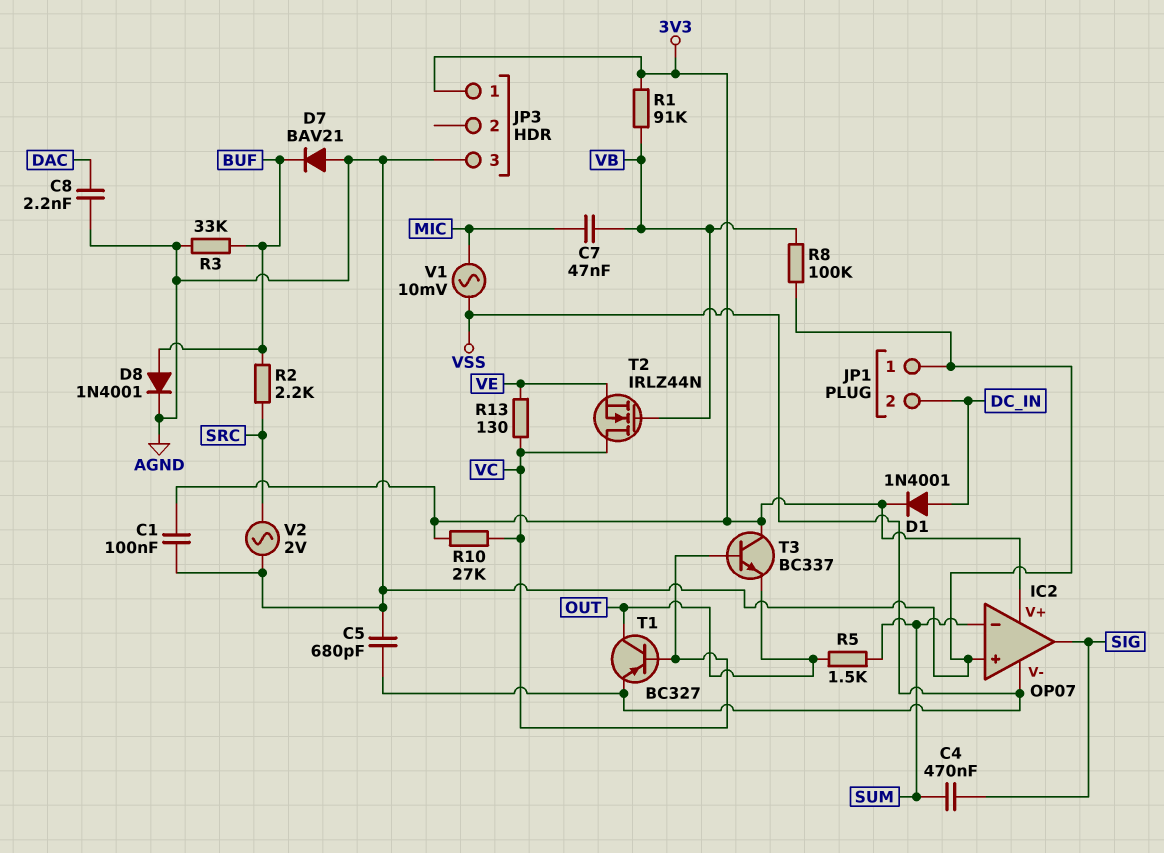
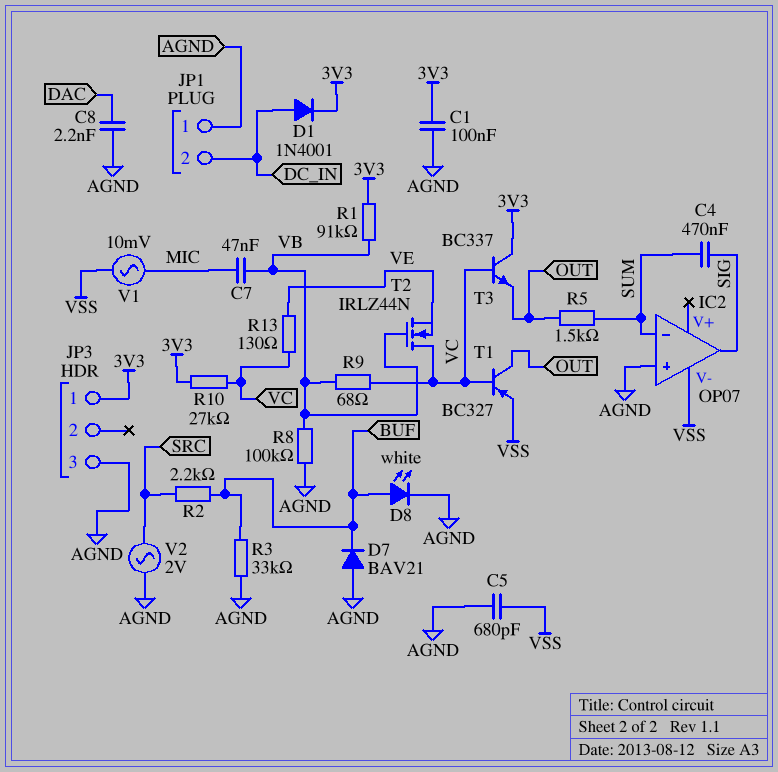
D8: diode 1N4001 (A BUF, K AGND) -> LED white (A BUF, K AGND)
IC2 pin V+: 3V3 -> none
R9: none -> 68 (VB, VC)

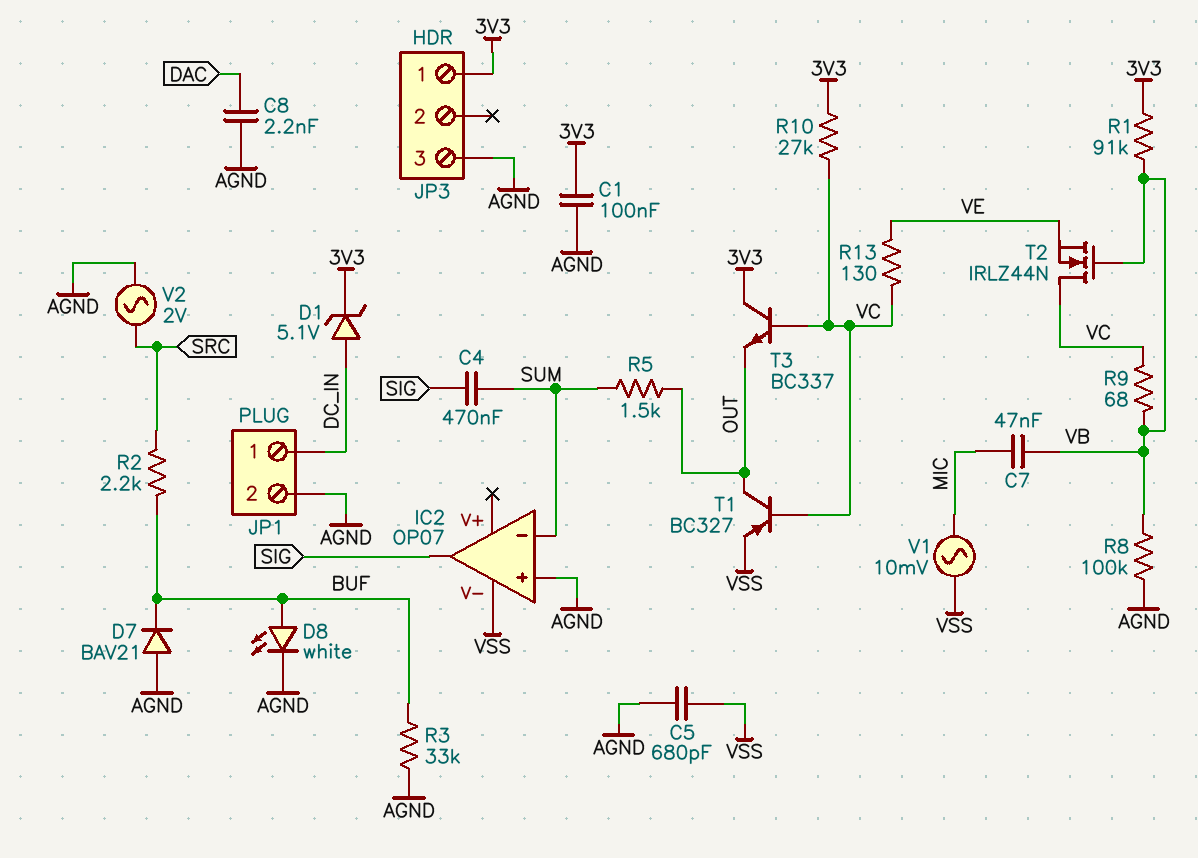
D1: diode 1N4001 (A DC_IN, K 3V3) -> zener 5.1V (A DC_IN, K 3V3)
JP1 pin 1: AGND -> DC_IN
JP1 pin 2: DC_IN -> AGND

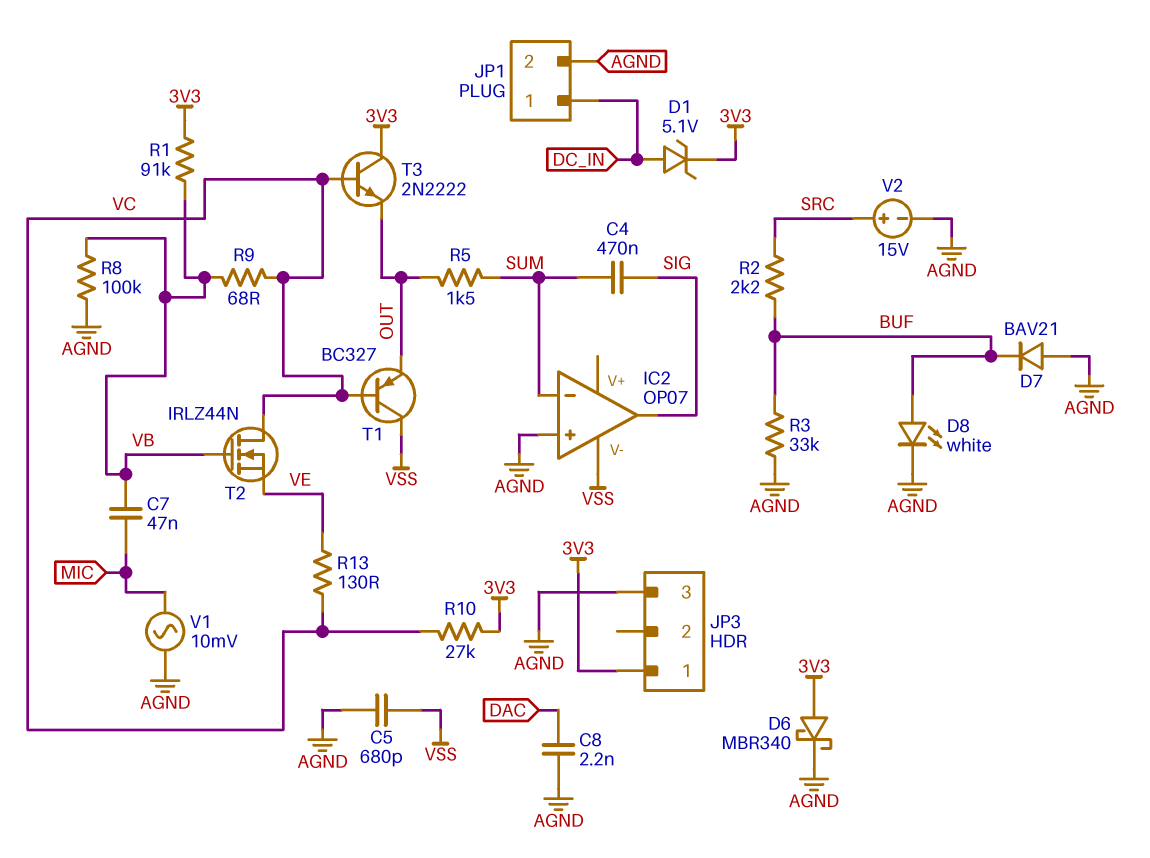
C1: 100nF (3V3, AGND) -> none
D6: none -> schottky MBR340 (A 3V3, K AGND)
T1: PNP BC327 (B VC, C OUT, E VSS) -> PNP BC327 (B VC, C VSS, E OUT)
T3: NPN BC337 (B VC, C 3V3, E OUT) -> NPN 2N2222 (B VC, C 3V3, E OUT)
V1: AC 10mV (MIC, VSS) -> AC 10mV (AGND, MIC)
V2: AC 2V (AGND, SRC) -> 15V (plus SRC, minus AGND)

